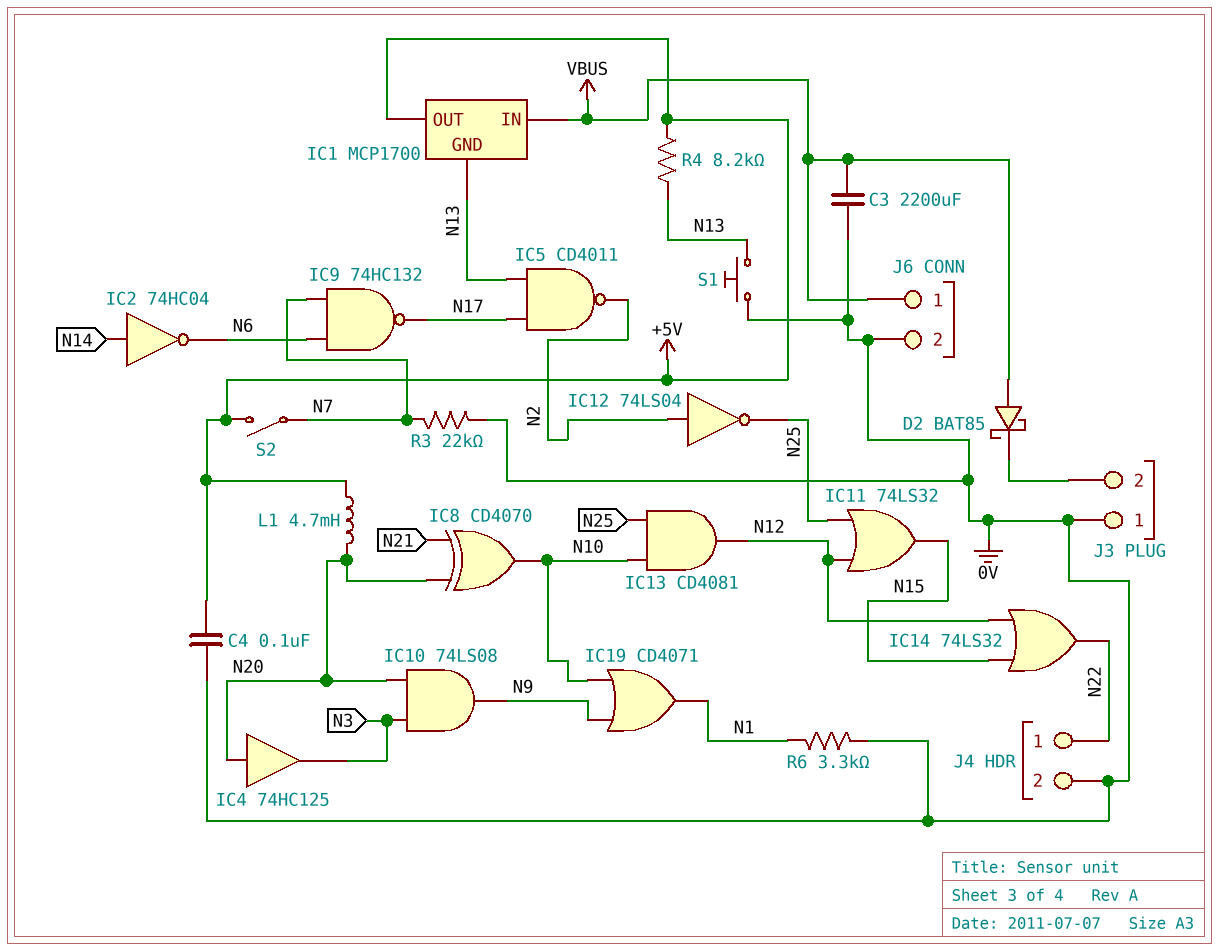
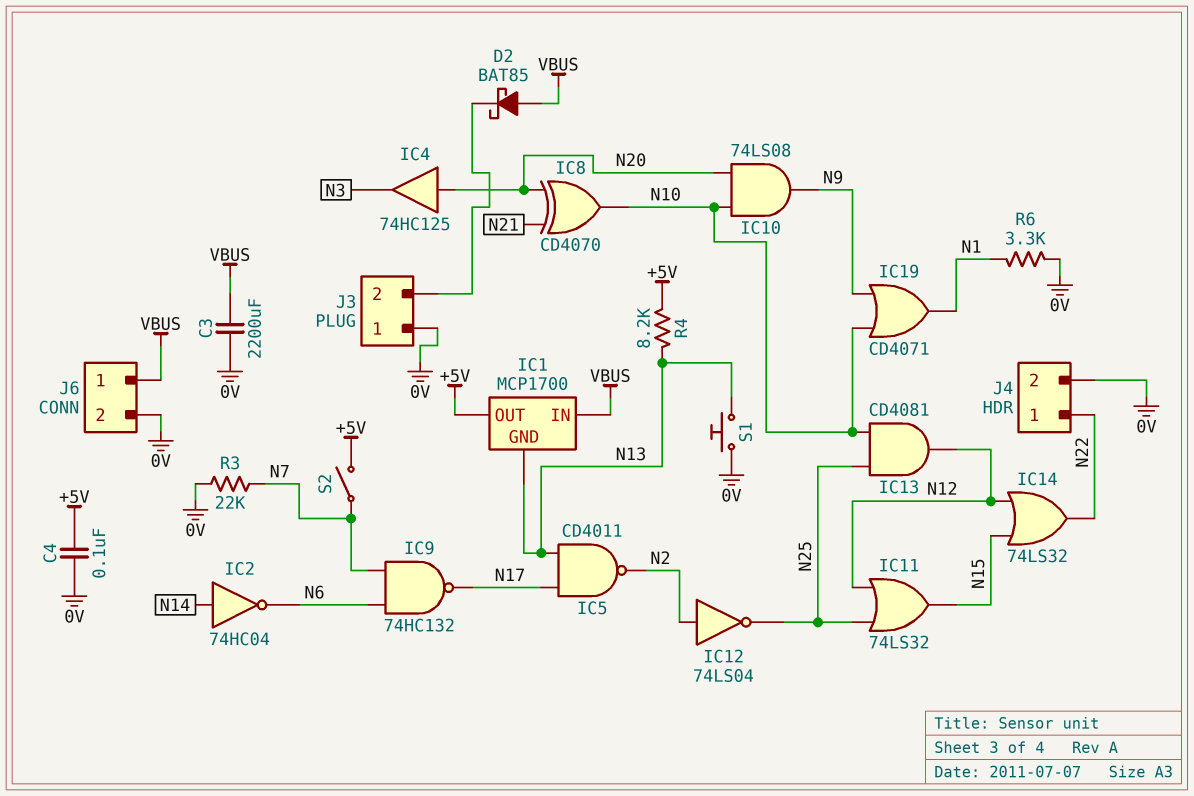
IC10: AND 74LS08 (in N3, in N20, out N9) -> AND 74LS08 (in N10, in N20, out N9)
L1: 4.7mH (+5V, N20) -> none

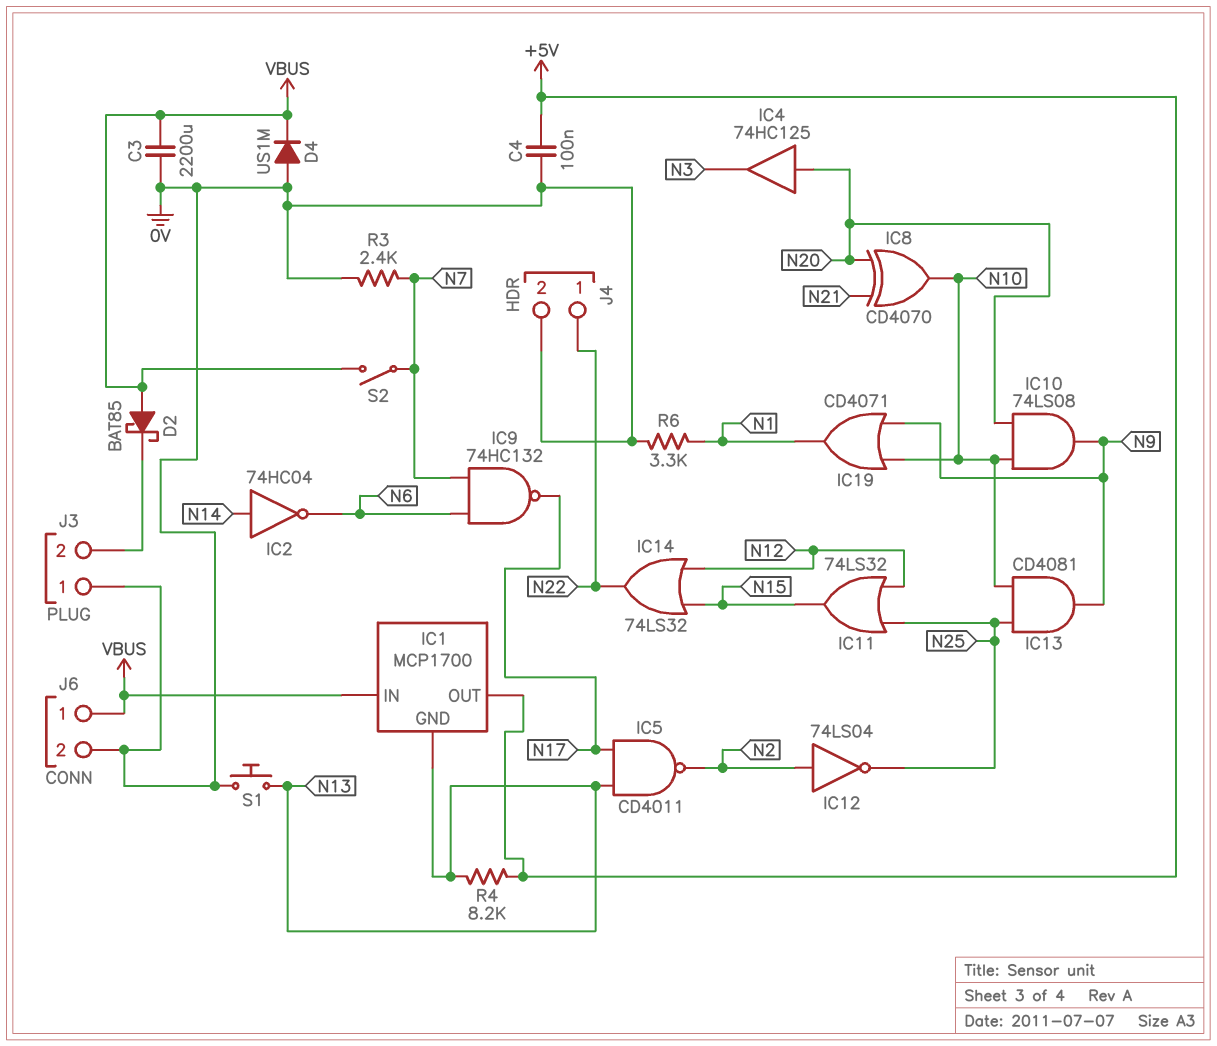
D4: none -> diode US1M (A 0V, K VBUS)
IC13: AND CD4081 (in N10, in N25, out N12) -> AND CD4081 (in N10, in N25, out N9)
R3: 22k (0V, N7) -> 2.4k (0V, N7)
S2: switch (+5V, N7) -> switch (N7, VBUS)

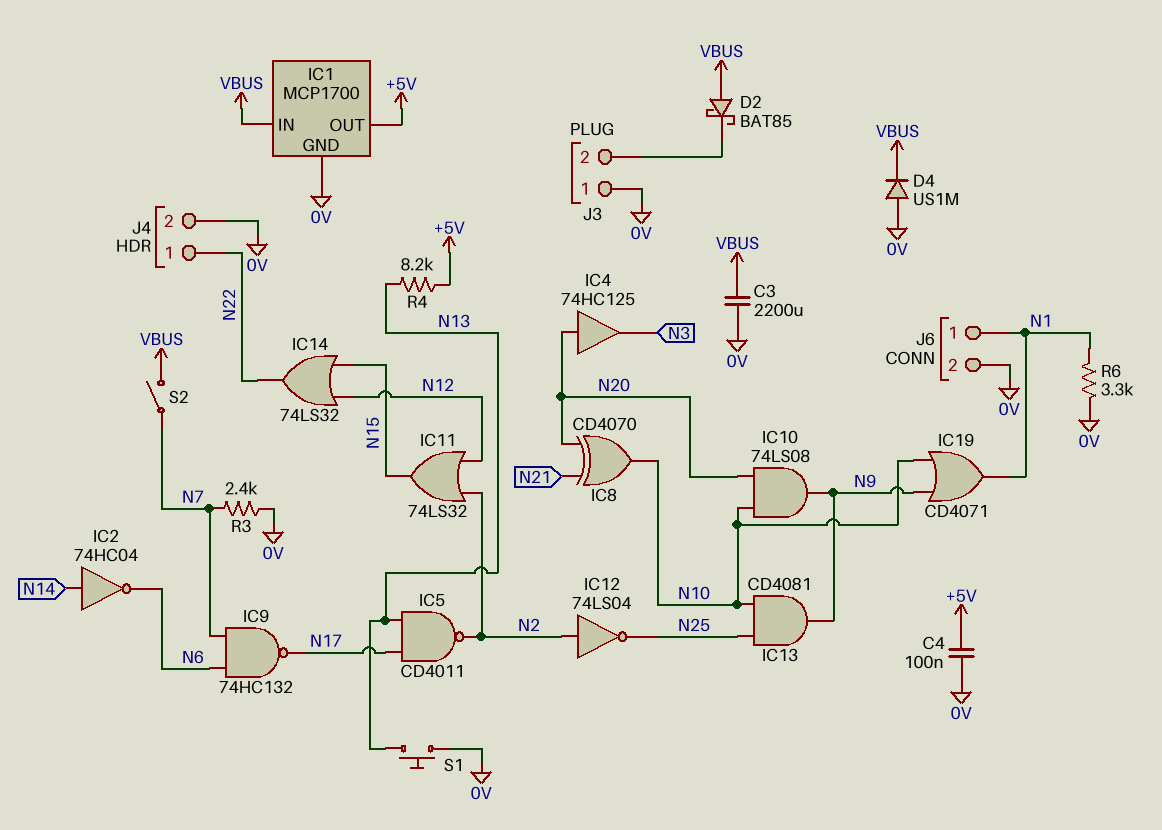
IC1 pin GND: N13 -> 0V
IC11: OR 74LS32 (in N12, in N25, out N15) -> OR 74LS32 (in N2, in N12, out N15)
J6 pin 1: VBUS -> N1

